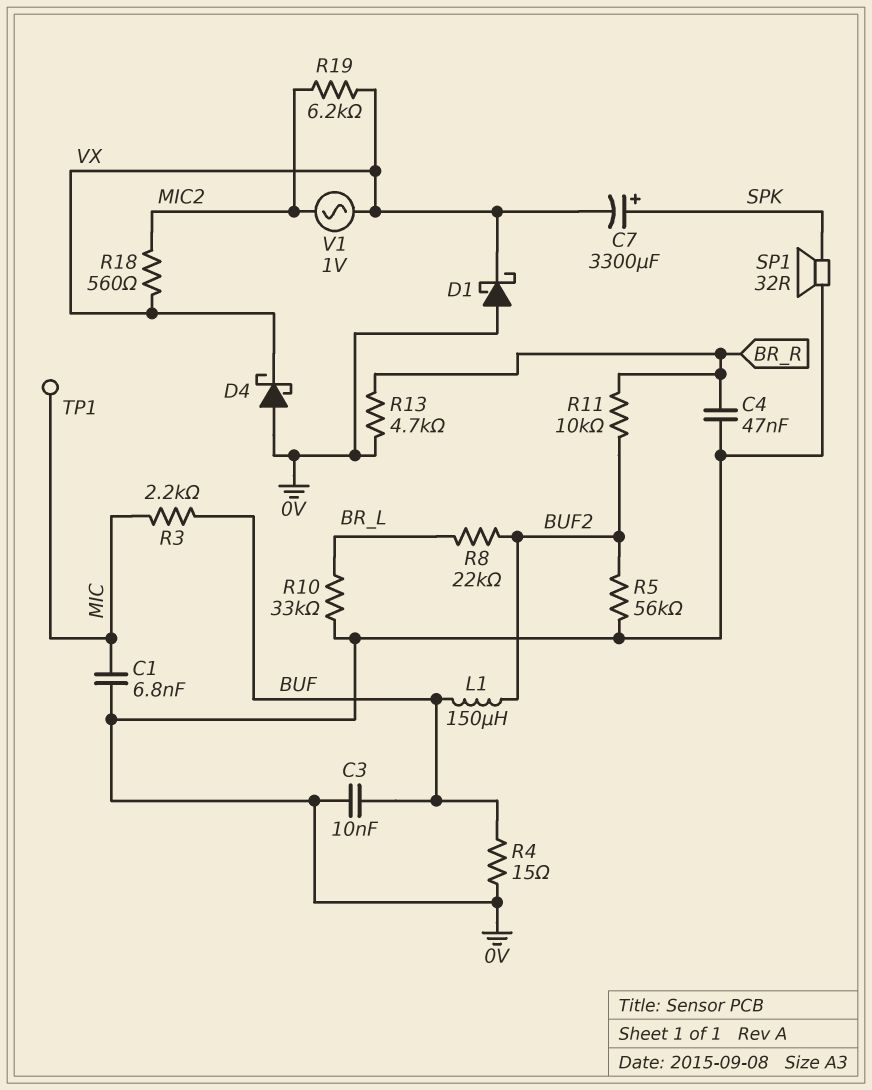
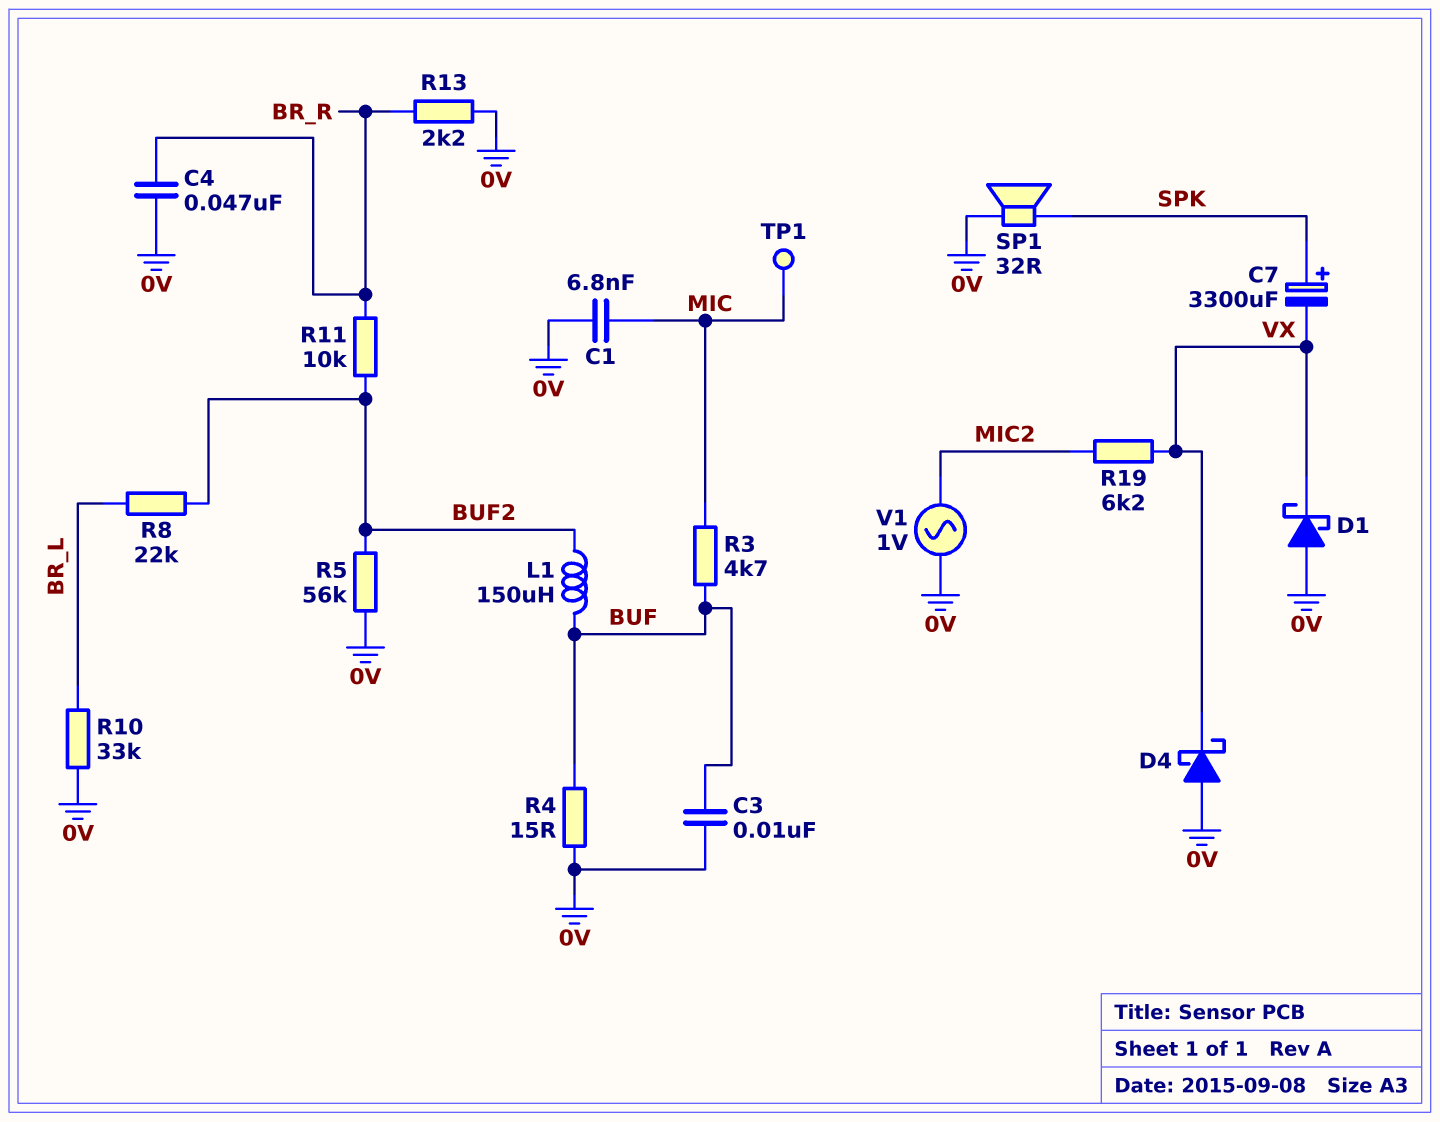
R3: 2.2k (BUF, MIC) -> 4.7k (BUF, MIC)
R13: 4.7k (0V, BR_R) -> 2.2k (0V, BR_R)
R18: 560 (MIC2, VX) -> none
V1: AC 1V (MIC2, VX) -> AC 1V (0V, MIC2)

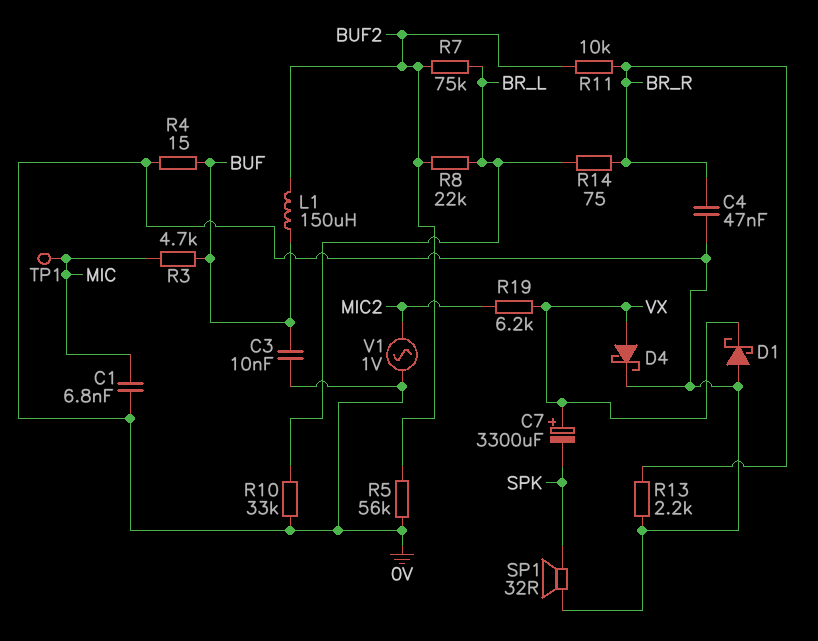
C7: 3300uF (plus SPK, minus VX) -> 3300uF (plus VX, minus SPK)
D4: schottky (A 0V, K VX) -> schottky (A VX, K 0V)
R7: none -> 75k (BR_L, BUF2)
R14: none -> 75 (BR_L, BR_R)

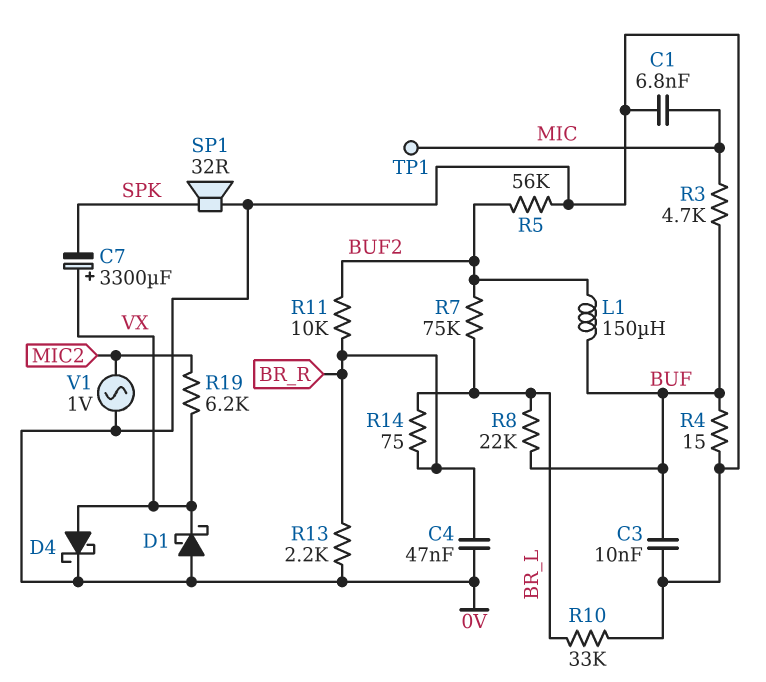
R8: 22k (BR_L, BUF2) -> 22k (BR_L, BUF)

